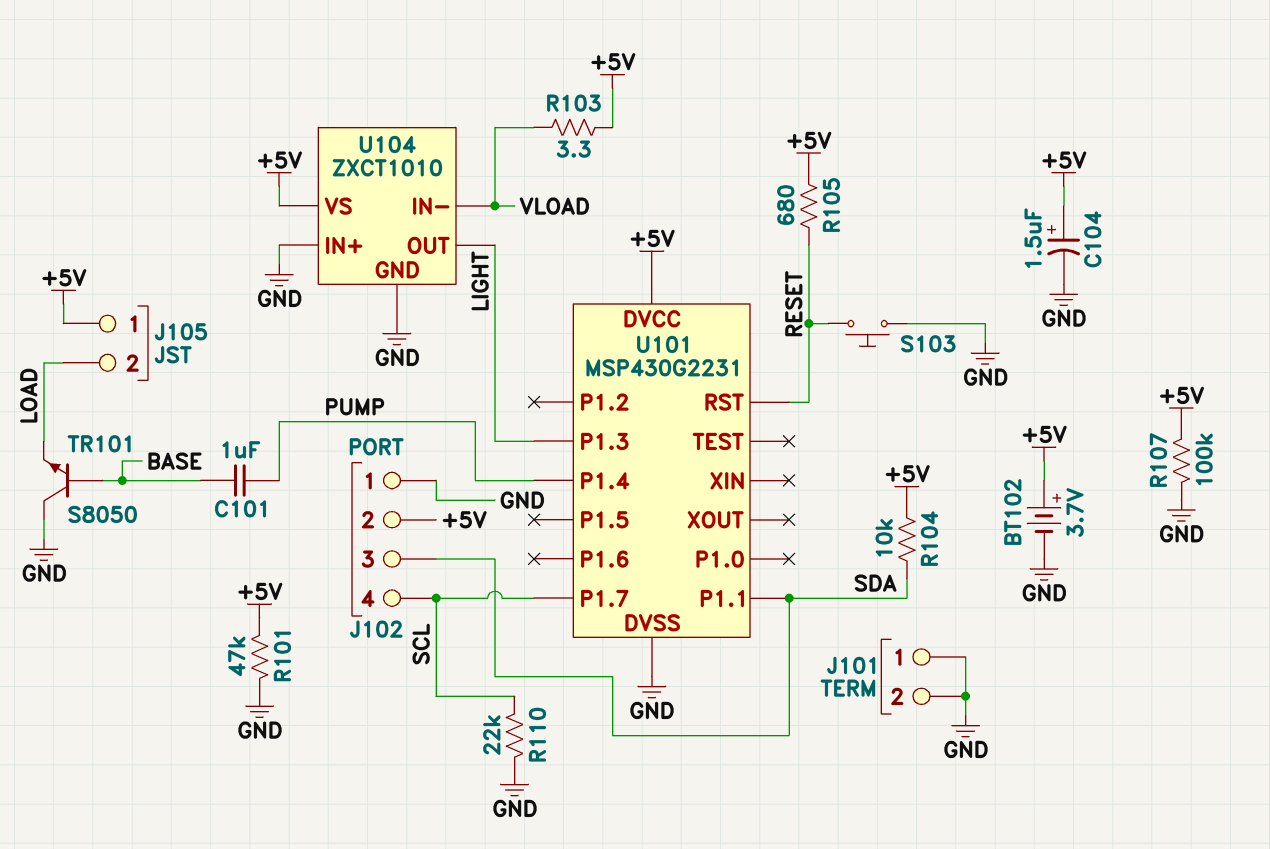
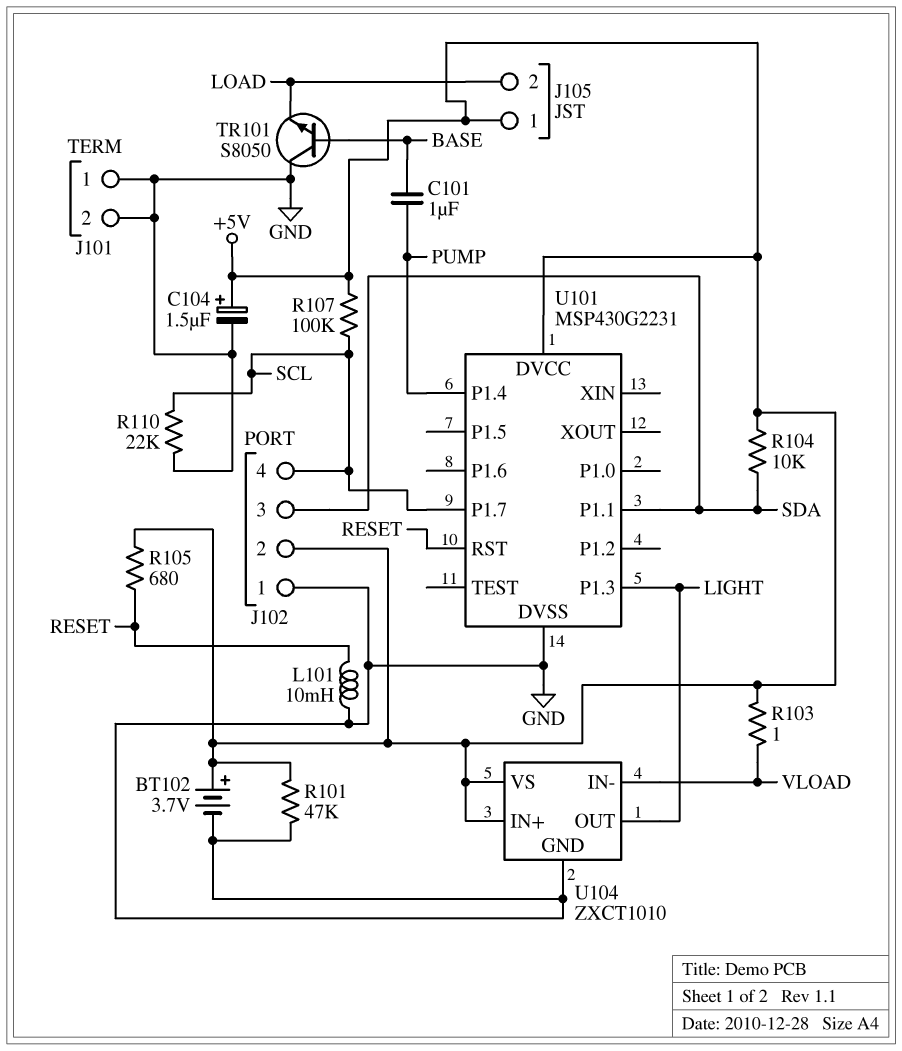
L101: none -> 10mH (GND, RESET)
R103: 3.3 (+5V, VLOAD) -> 1 (+5V, VLOAD)
R107: 100k (+5V, GND) -> 100k (+5V, SCL)
S103: button (GND, RESET) -> none
U104 pin IN+: GND -> +5V

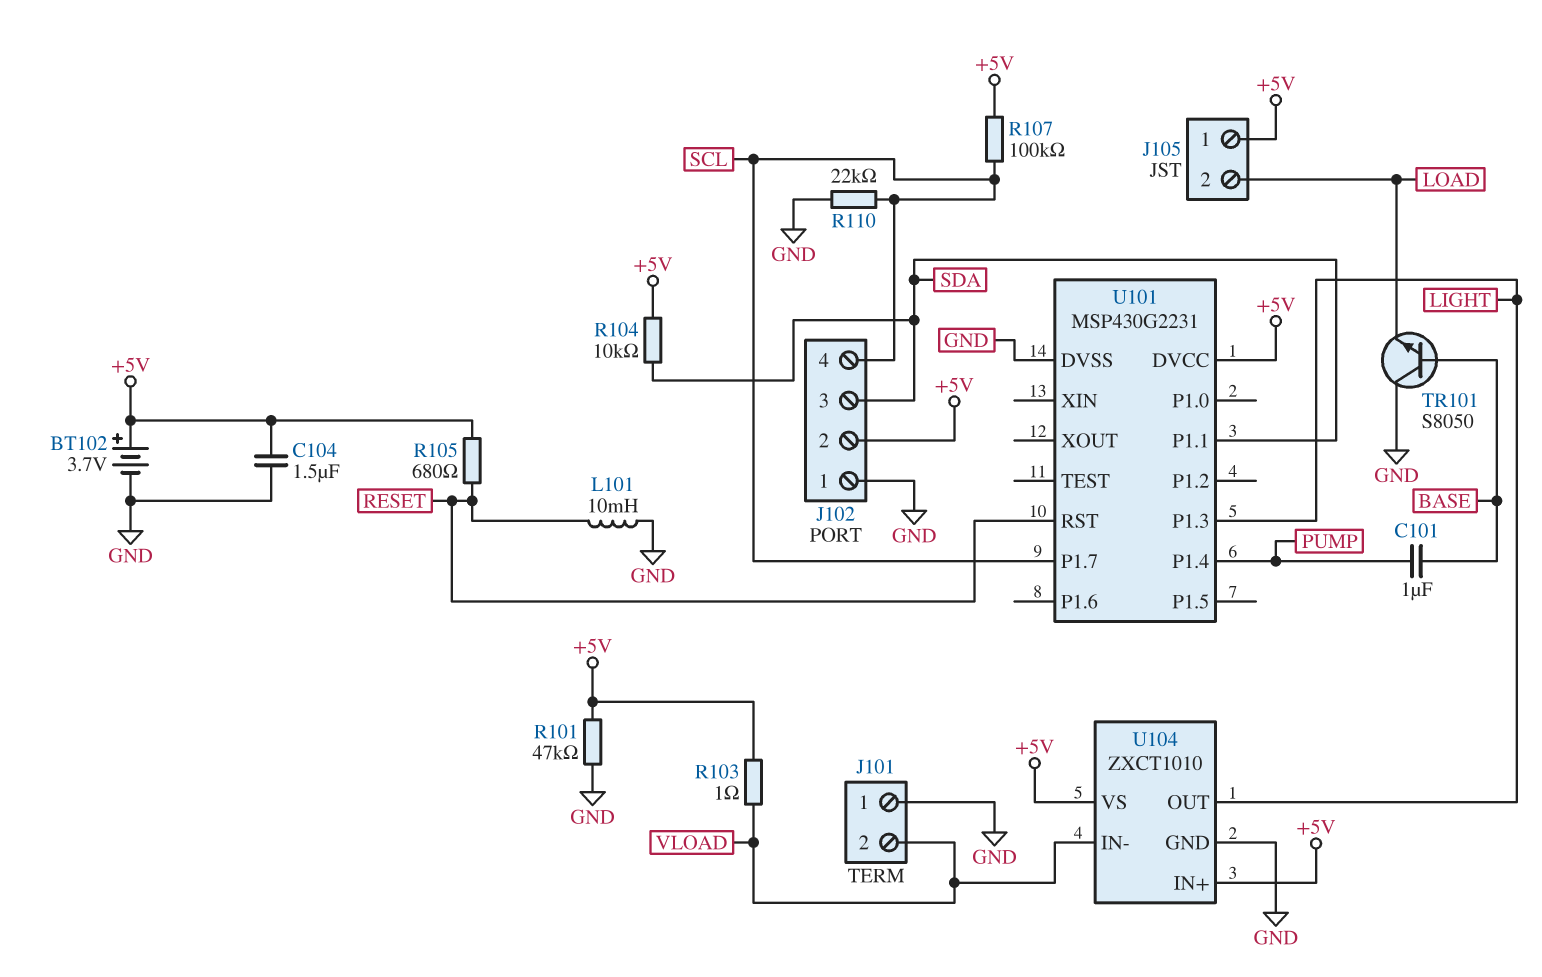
C104: 1.5uF (plus +5V, minus GND) -> 1.5uF (+5V, GND)
J101 pin 2: GND -> VLOAD

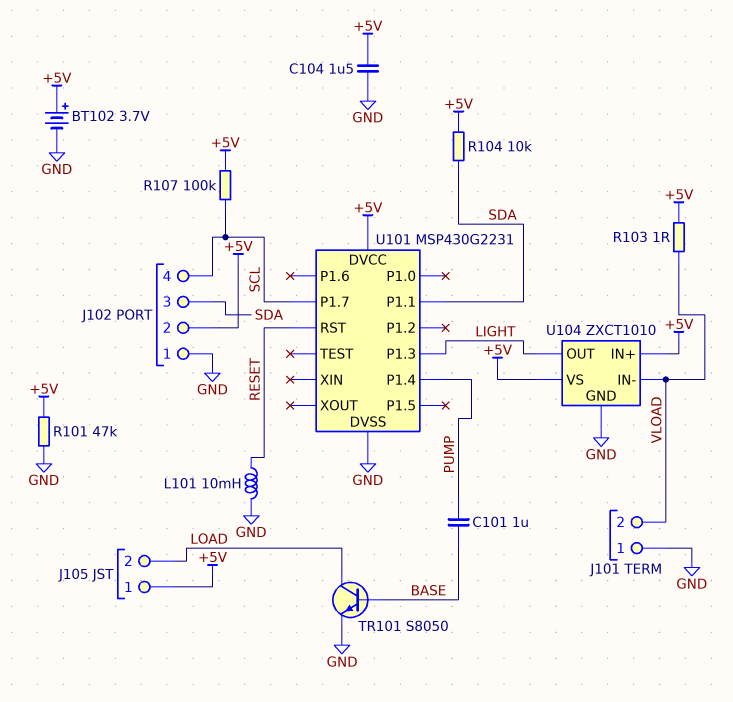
R105: 680 (+5V, RESET) -> none
R110: 22k (GND, SCL) -> none
TR101: NPN S8050 (B BASE, C GND, E LOAD) -> NPN S8050 (B BASE, C LOAD, E GND)

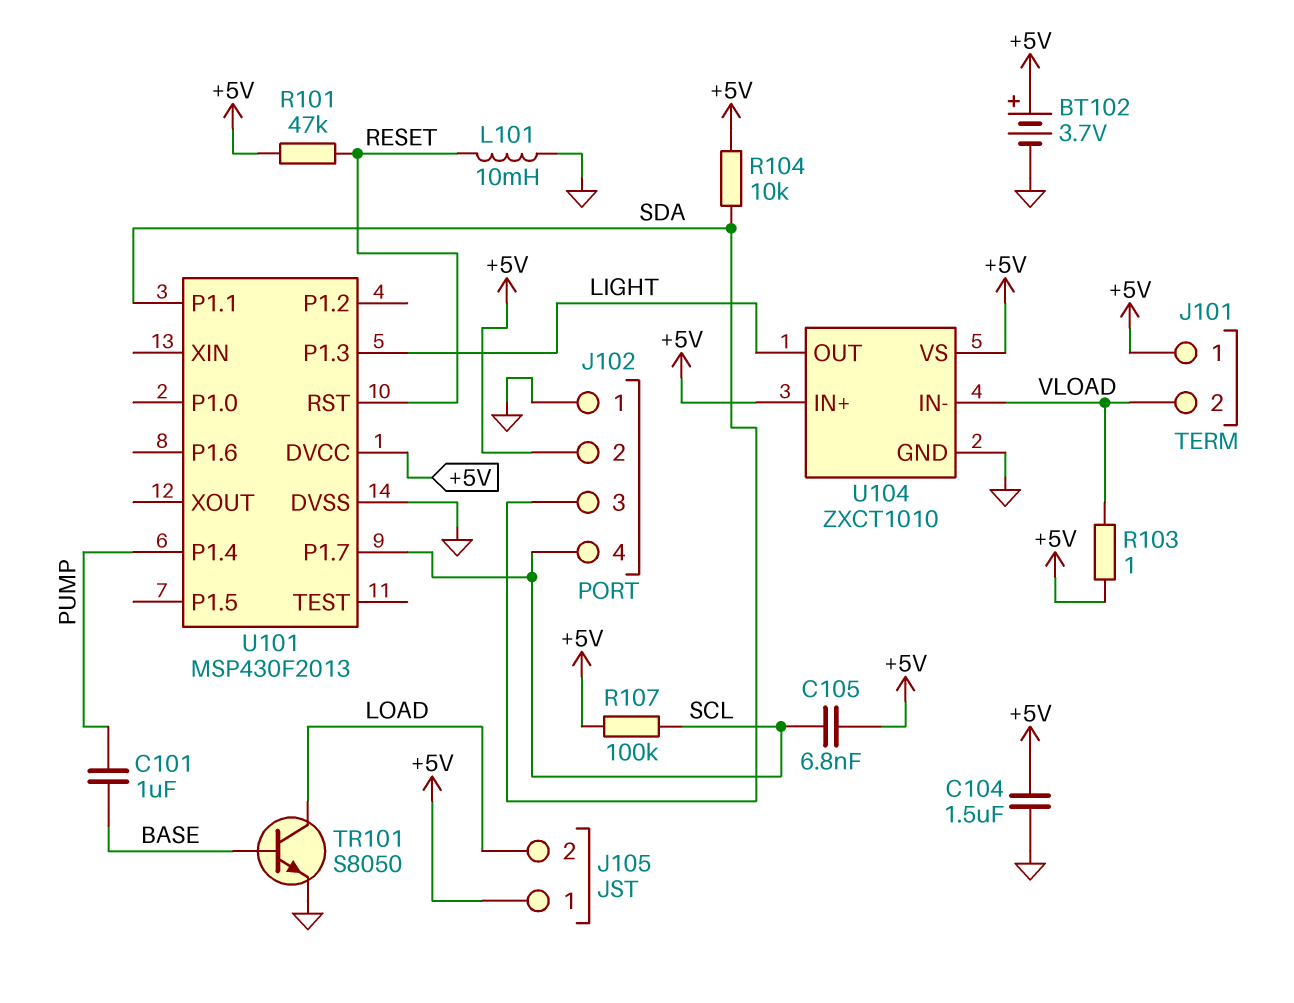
C105: none -> 6.8nF (+5V, SCL)
J101 pin 1: GND -> +5V
R101: 47k (+5V, GND) -> 47k (+5V, RESET)
U101: MSP430G2231 -> MSP430F2013

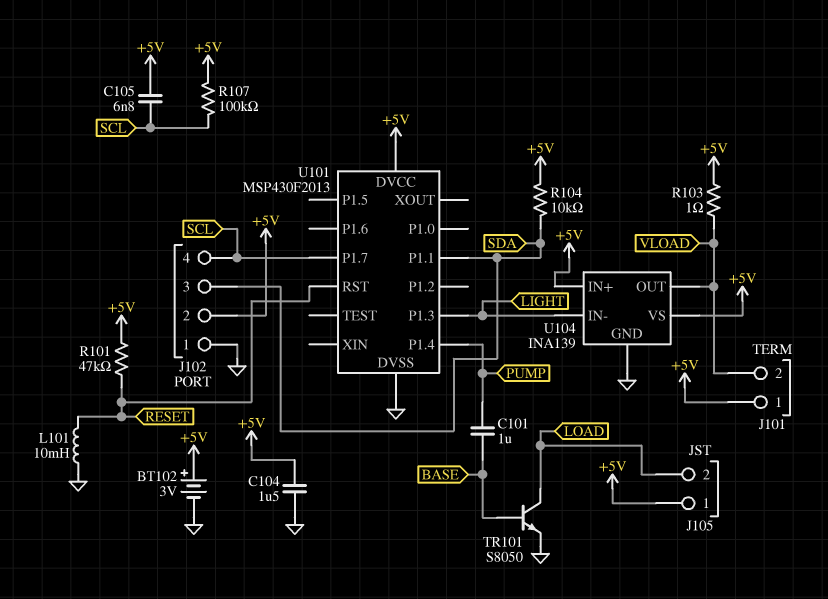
BT102: 3.7V (plus +5V, minus GND) -> 3V (plus +5V, minus GND)
U104: ZXCT1010 -> INA139
U104 pin IN-: VLOAD -> LIGHT
U104 pin OUT: LIGHT -> VLOAD

